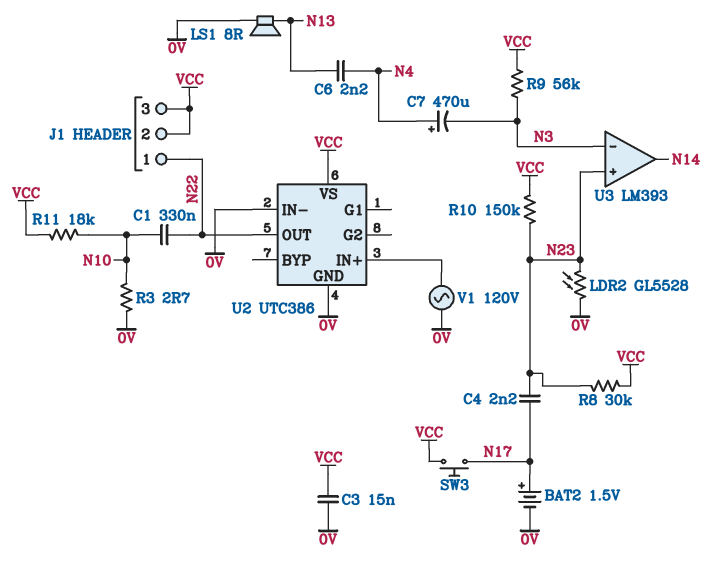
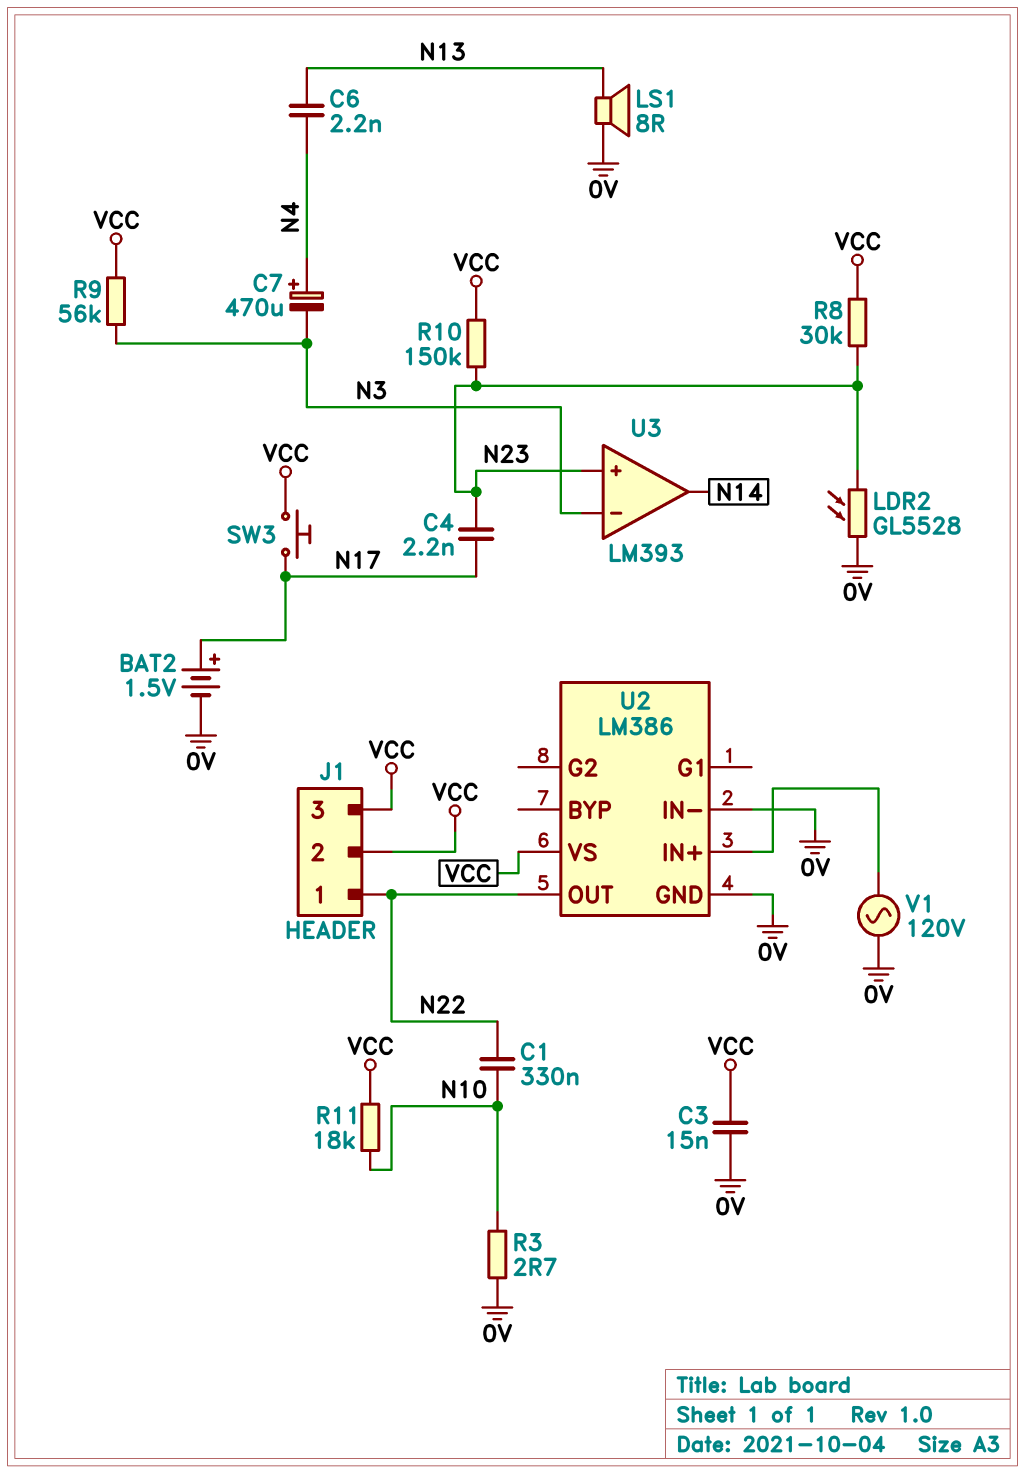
U2: UTC386 -> LM386

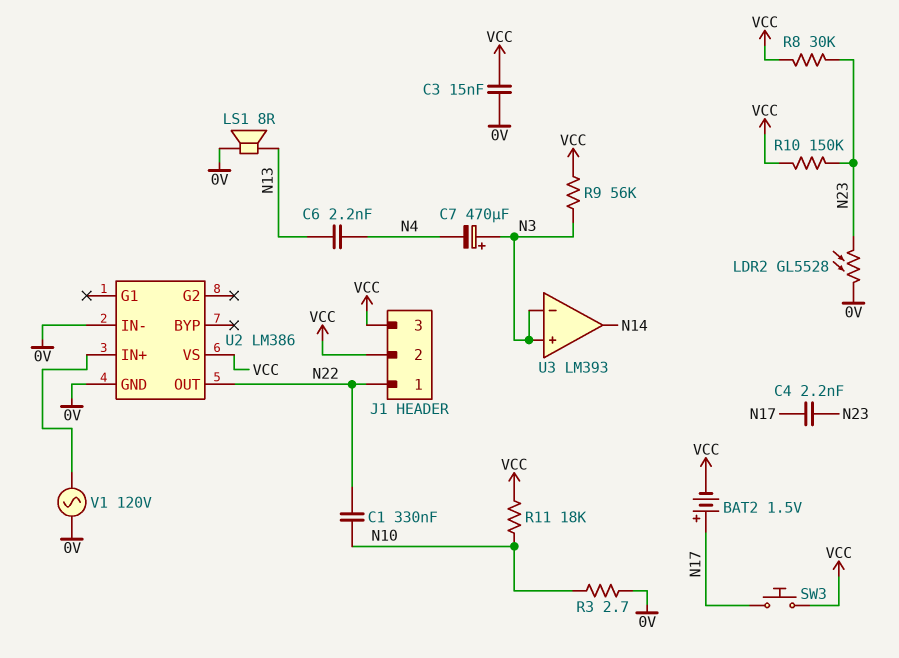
BAT2: 1.5V (plus N17, minus 0V) -> 1.5V (plus N17, minus VCC)
C7: 470uF (plus N4, minus N3) -> 470uF (plus N3, minus N4)
U3 pin in+: N23 -> N3

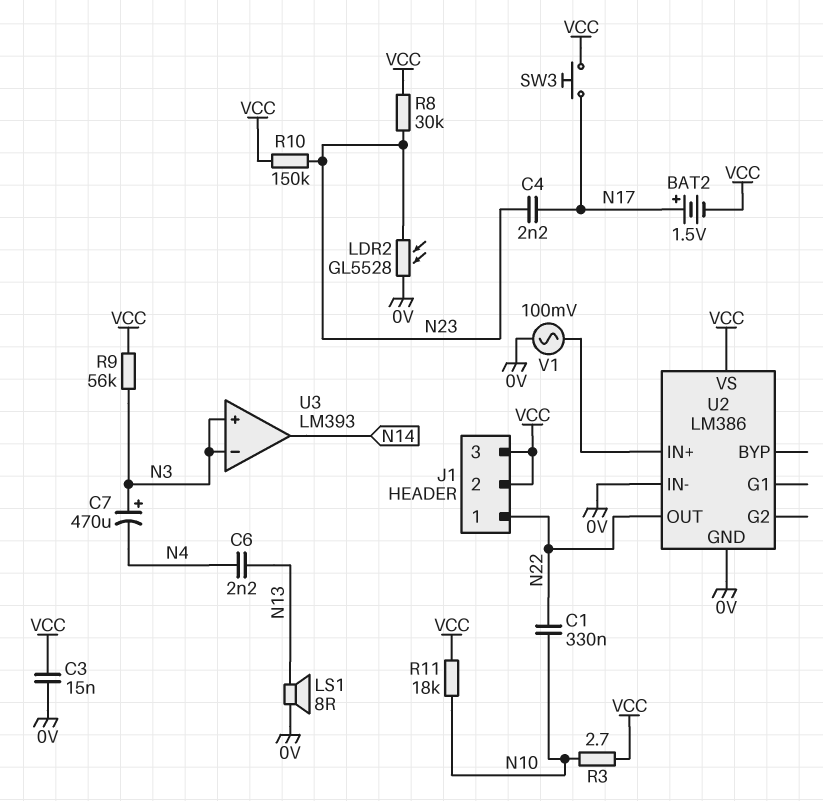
R3: 2.7 (0V, N10) -> 2.7 (N10, VCC)
V1: AC 120V (0V, U2/IN+) -> AC 100mV (0V, U2/IN+)

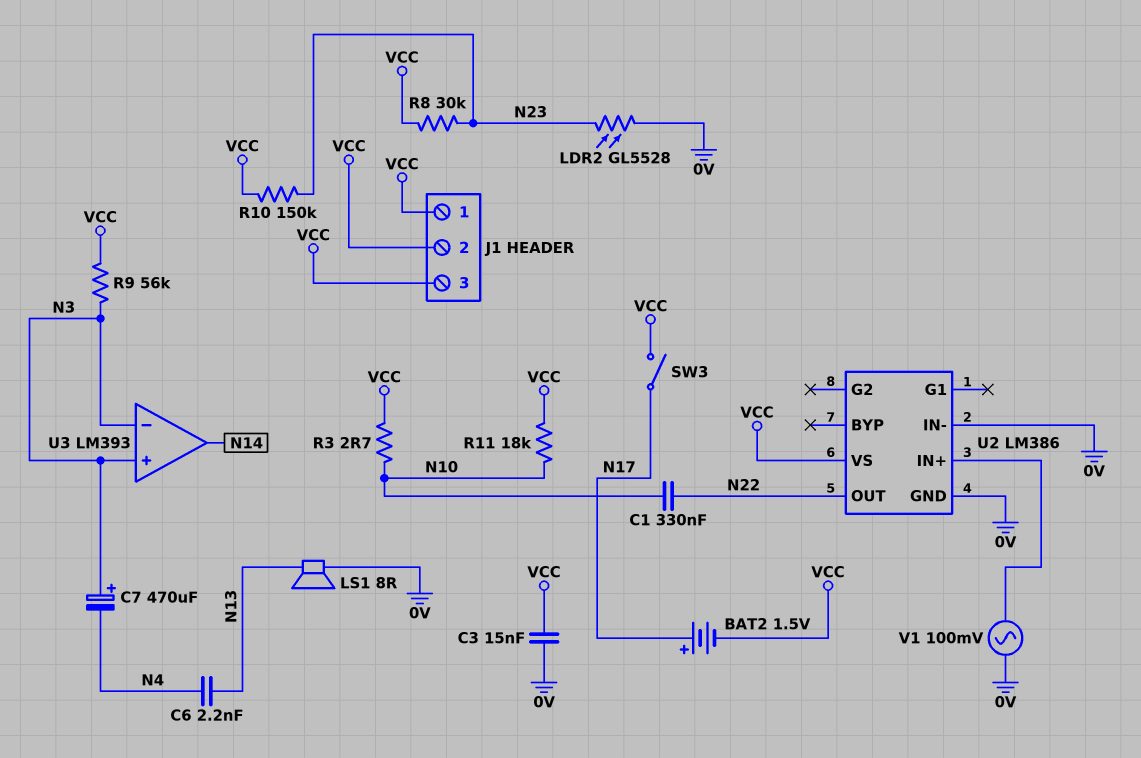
C4: 2.2nF (N17, N23) -> none
J1 pin 1: N22 -> VCC
SW3: button (N17, VCC) -> switch (N17, VCC)

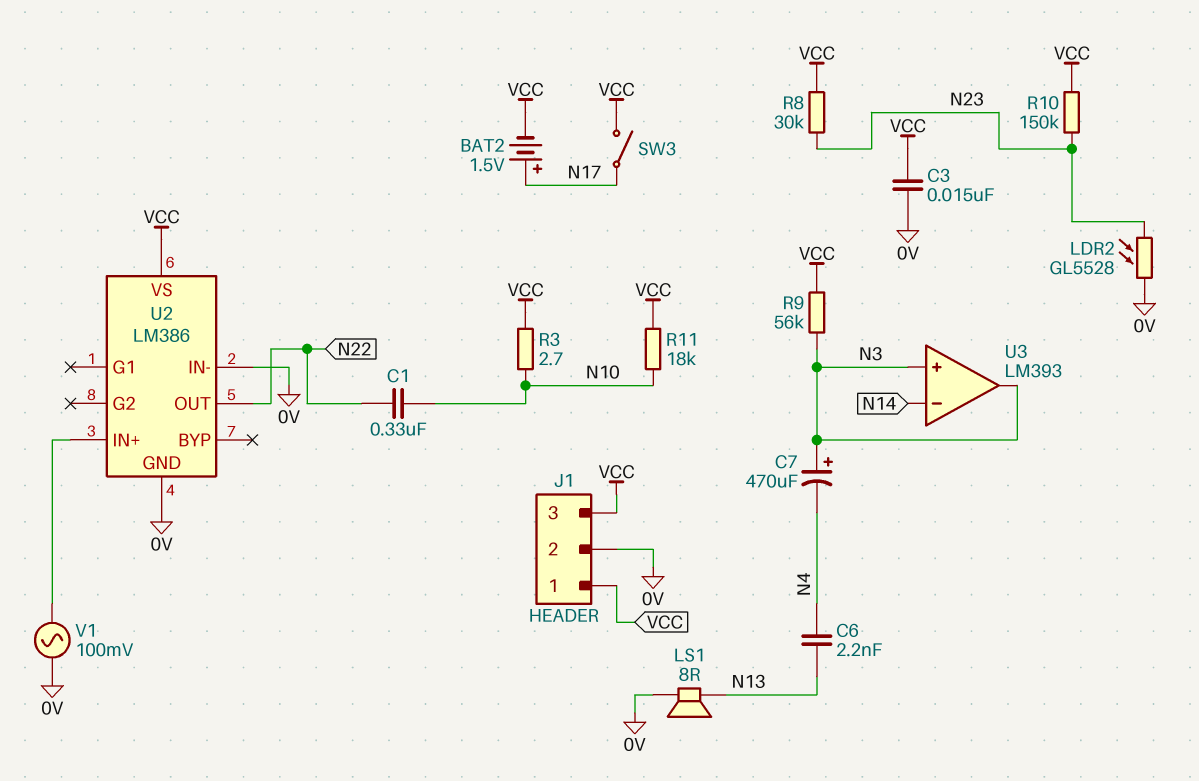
J1 pin 2: VCC -> 0V
U3 pin in-: N3 -> N14
U3 pin out: N14 -> N3

